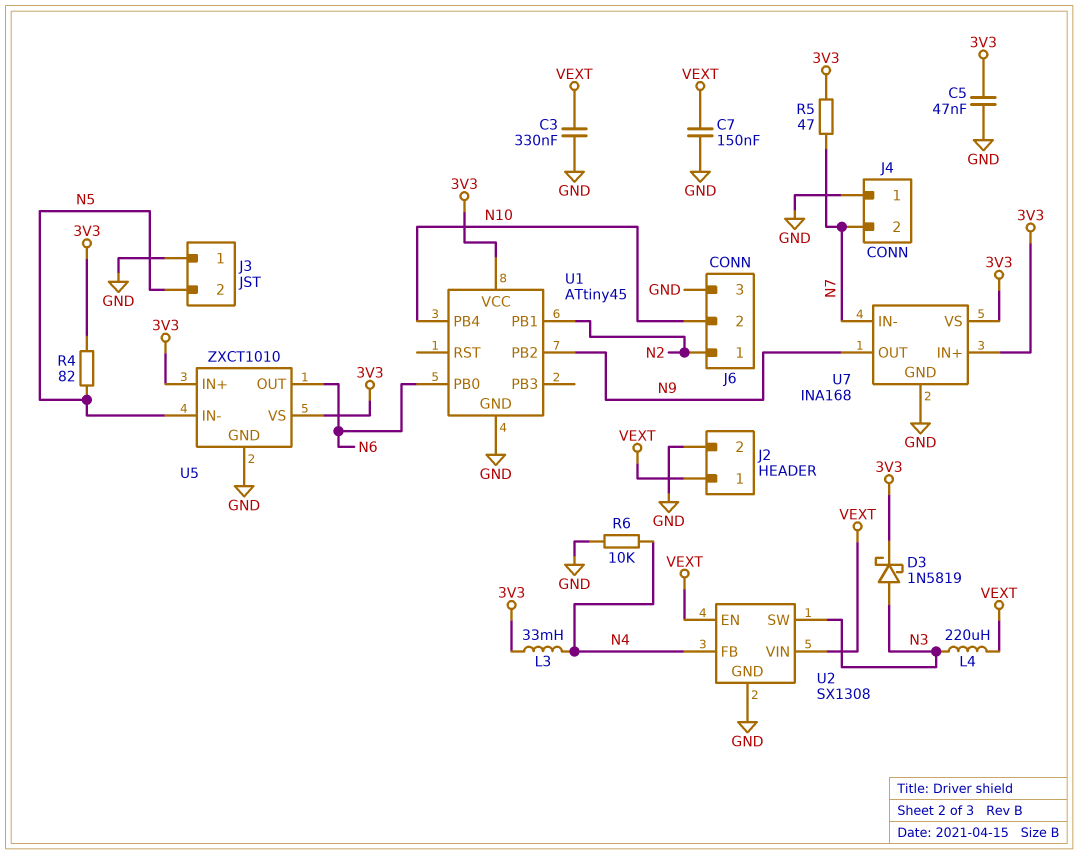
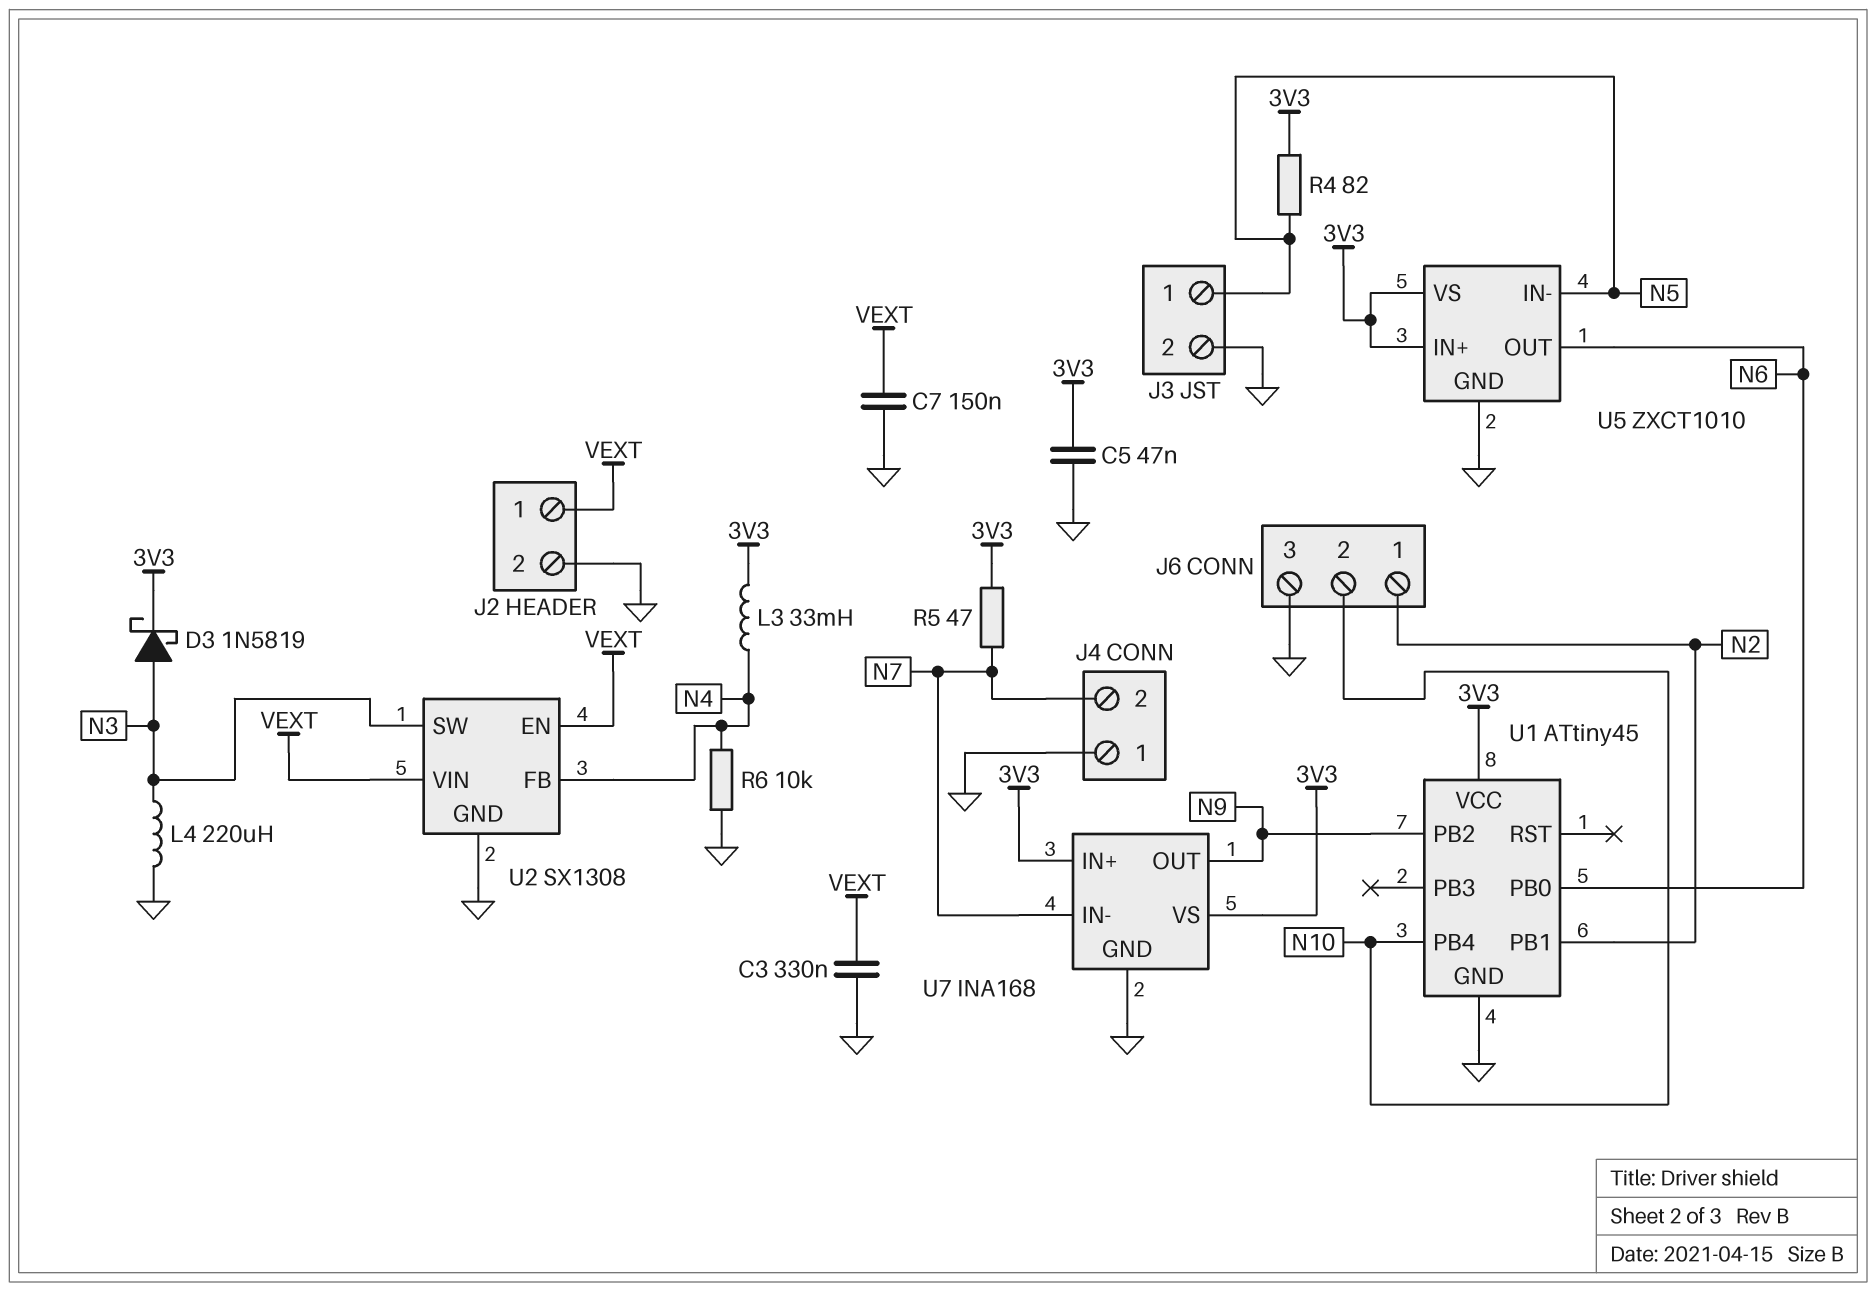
J3 pin 1: GND -> N5
J3 pin 2: N5 -> GND
L4: 220uH (N3, VEXT) -> 220uH (GND, N3)

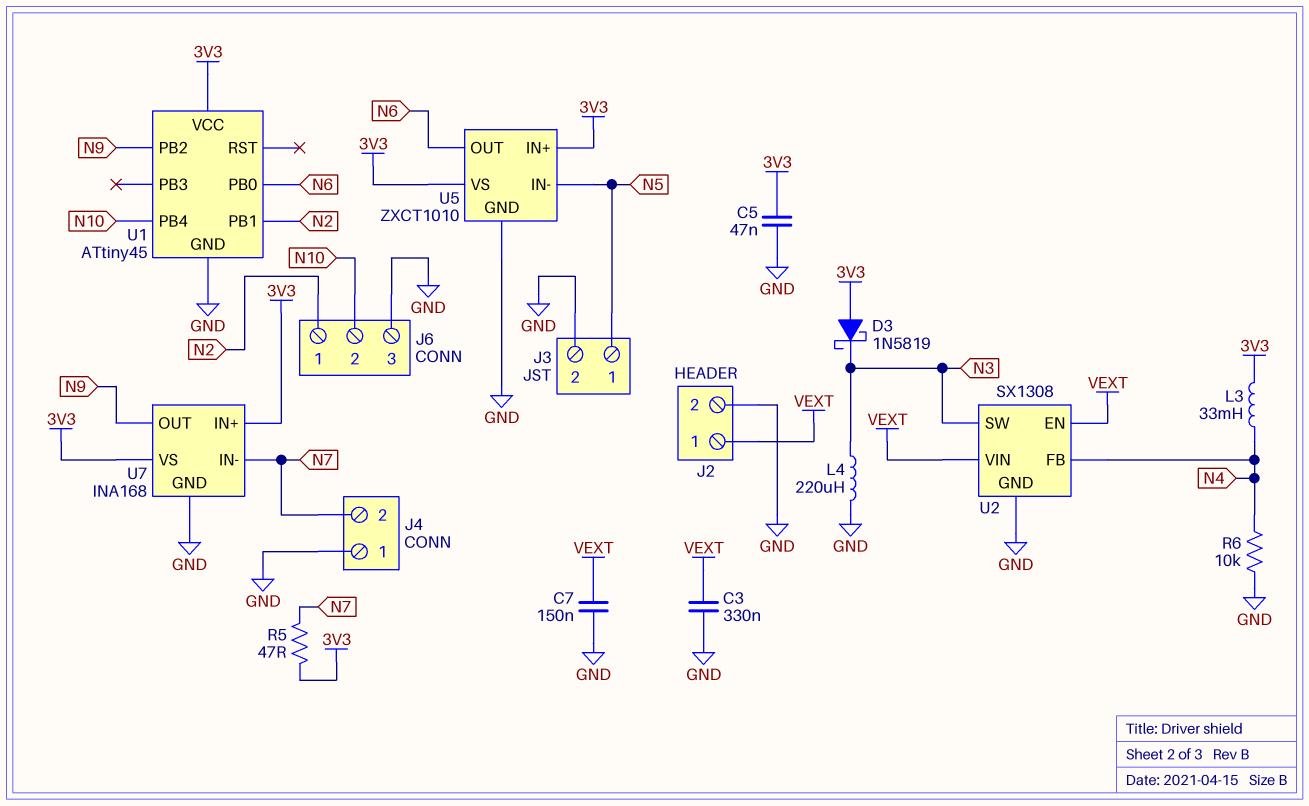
D3: schottky 1N5819 (A N3, K 3V3) -> schottky 1N5819 (A 3V3, K N3)
R4: 82 (3V3, N5) -> none

